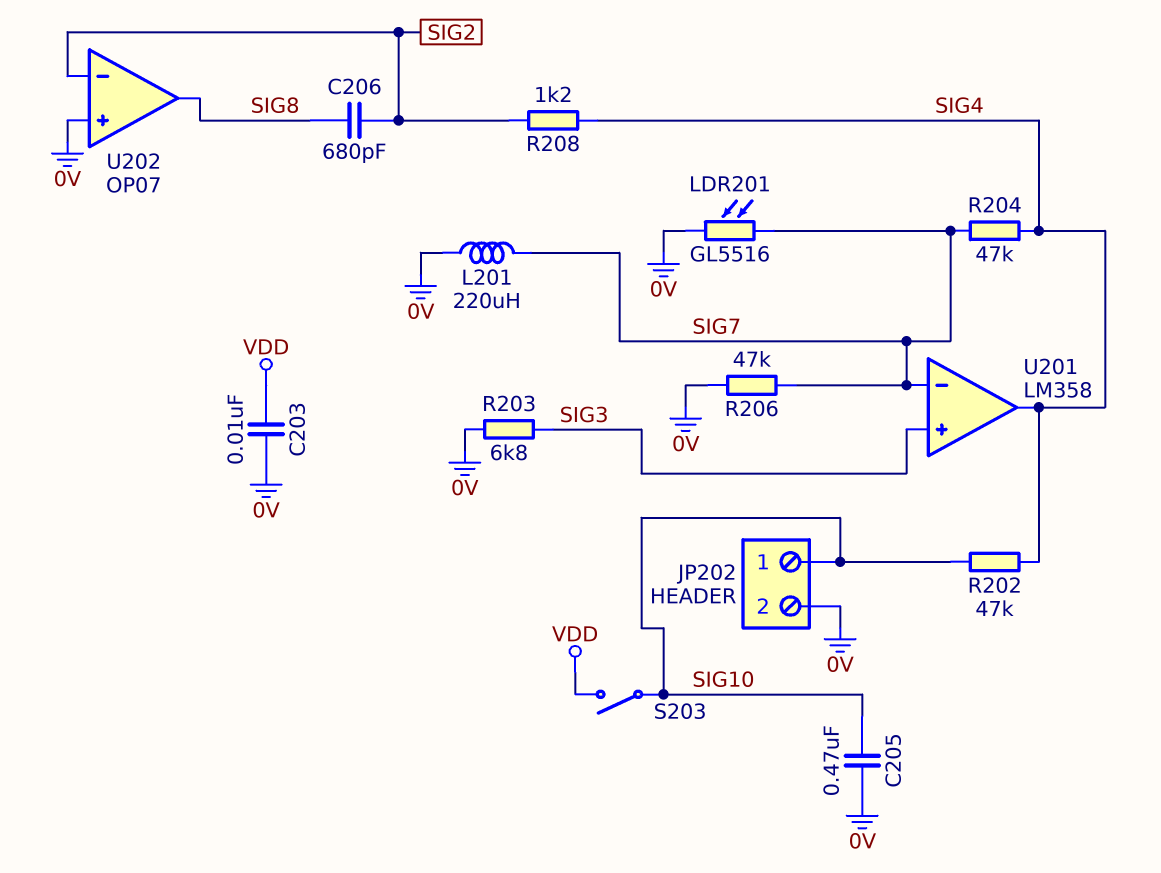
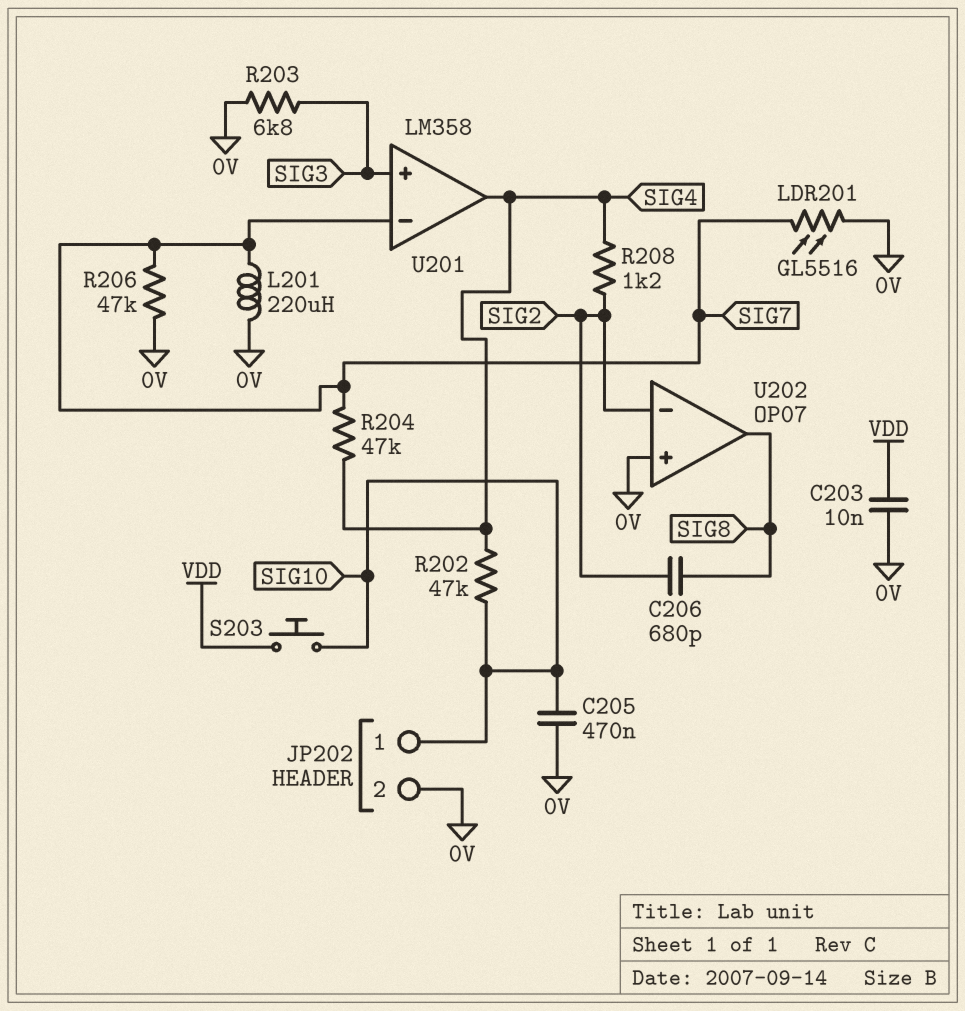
S203: switch (SIG10, VDD) -> button (SIG10, VDD)

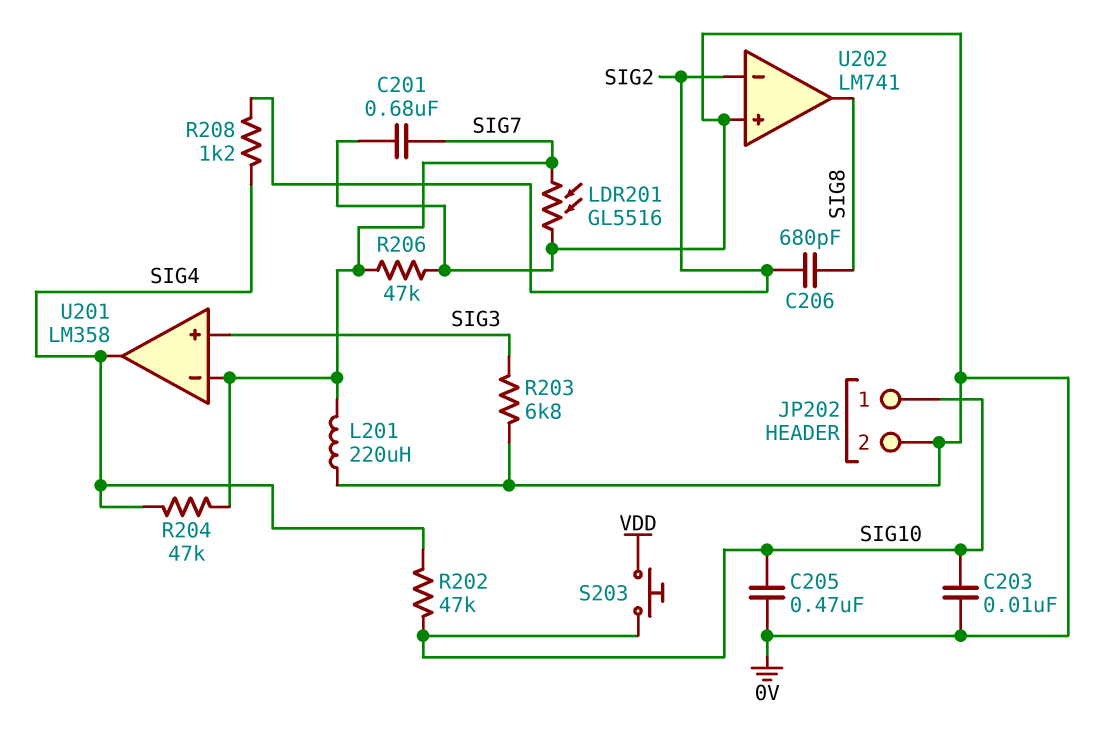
C201: none -> 680nF (0V, SIG7)
C203: 10nF (0V, VDD) -> 10nF (0V, SIG10)
U202: OP07 -> LM741

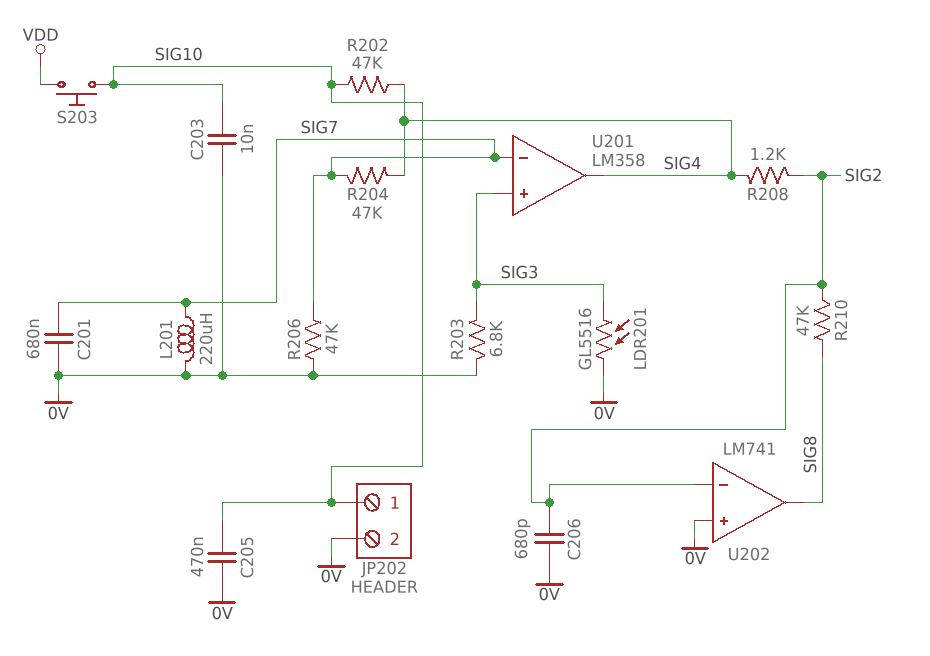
C206: 680pF (SIG2, SIG8) -> 680pF (0V, SIG2)
LDR201: GL5516 (0V, SIG7) -> GL5516 (0V, SIG3)
R210: none -> 47k (SIG2, SIG8)

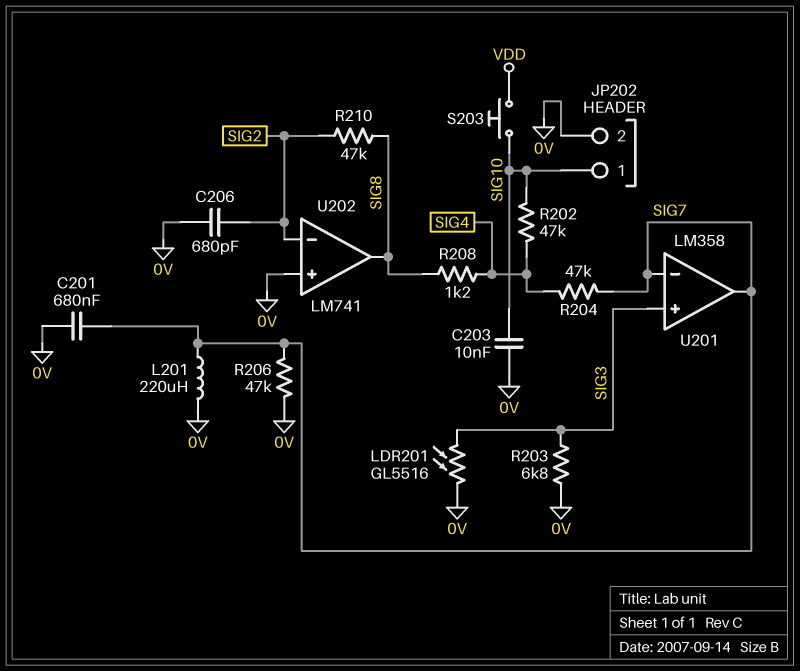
C205: 470nF (0V, SIG10) -> none
R208: 1.2k (SIG2, SIG4) -> 1.2k (SIG4, SIG8)
U201 pin out: SIG4 -> SIG7

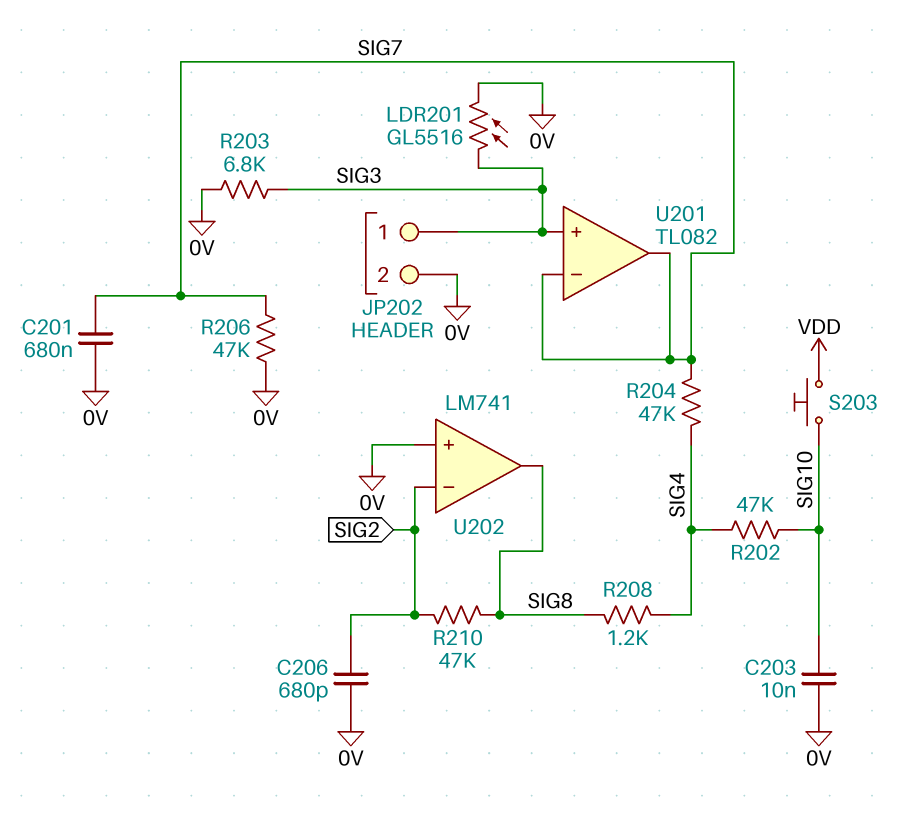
JP202 pin 1: SIG10 -> SIG3
L201: 220uH (0V, SIG7) -> none
U201: LM358 -> TL082

